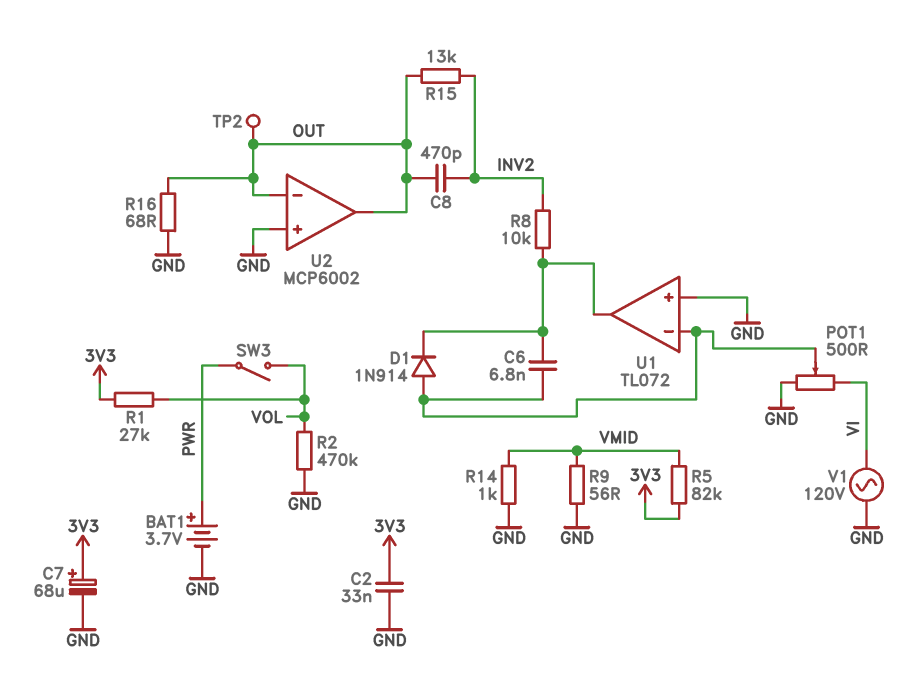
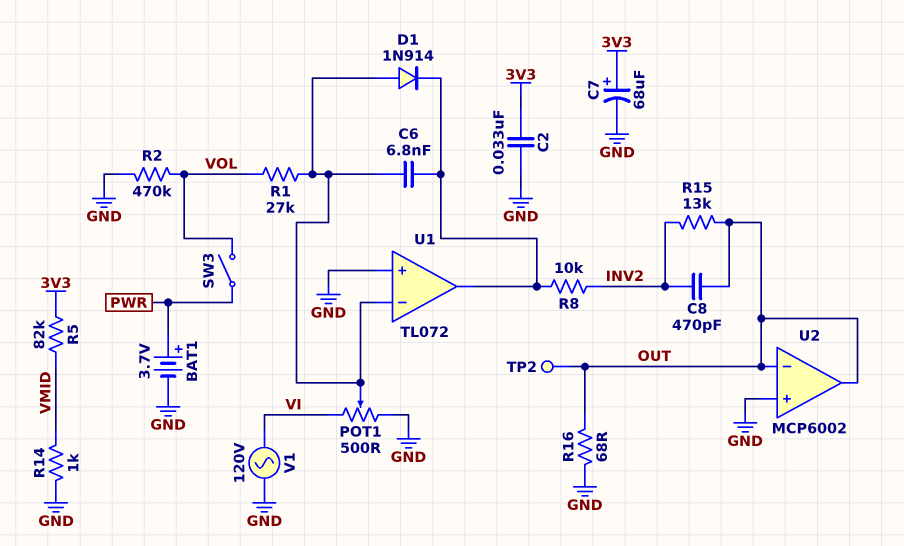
R1: 27k (3V3, VOL) -> 27k (U1/in-, VOL)
R9: 56 (GND, VMID) -> none

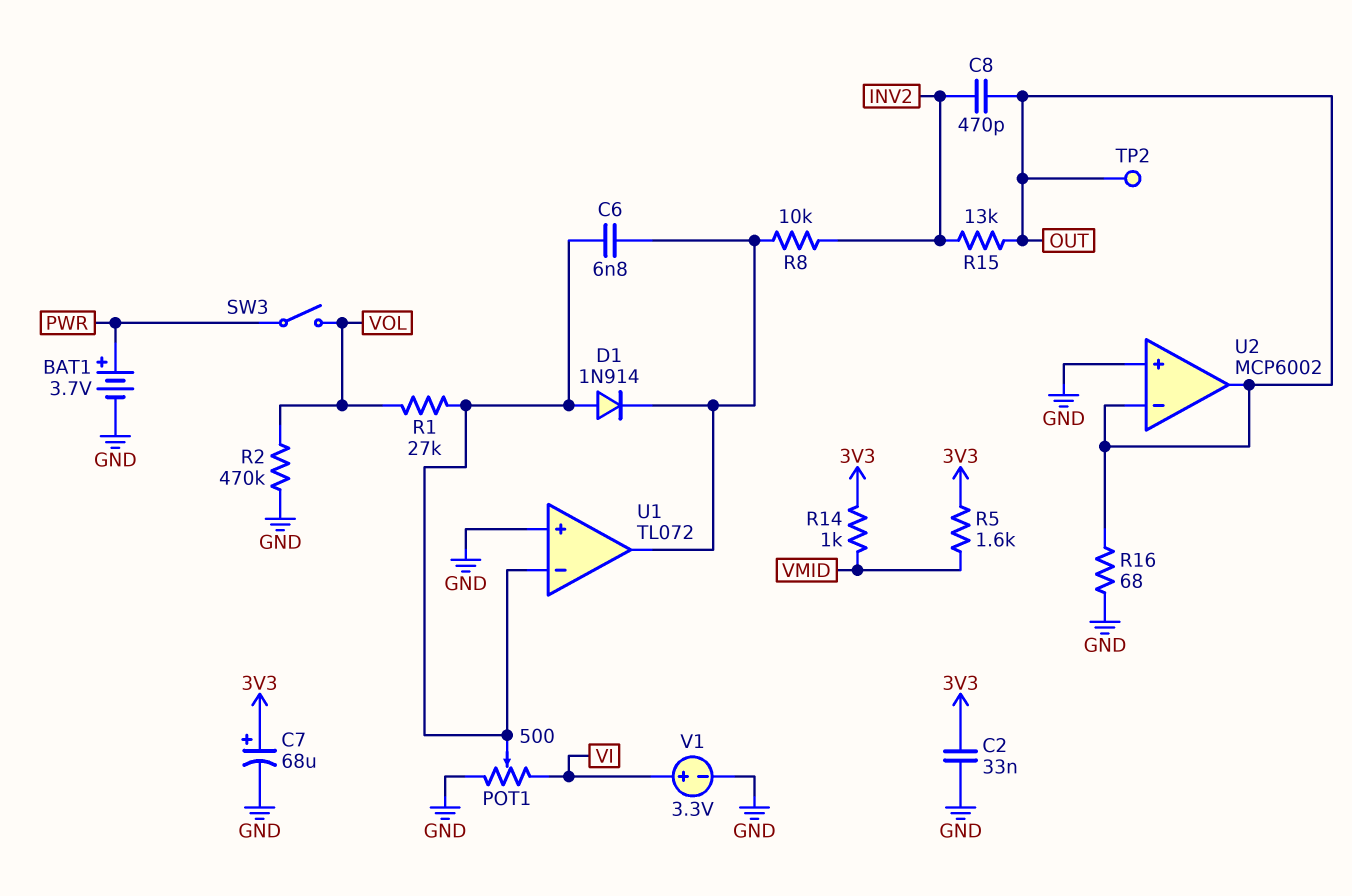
R5: 82k (3V3, VMID) -> 1.6k (3V3, VMID)
R14: 1k (GND, VMID) -> 1k (3V3, VMID)
V1: AC 120V (GND, VI) -> 3.3V (plus VI, minus GND)

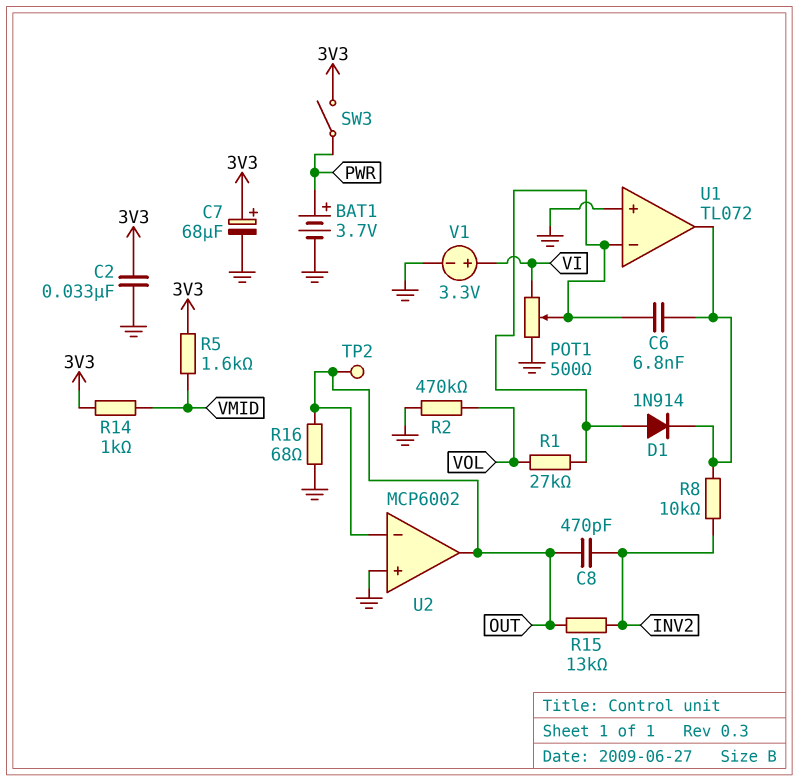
SW3: switch (PWR, VOL) -> switch (3V3, PWR)

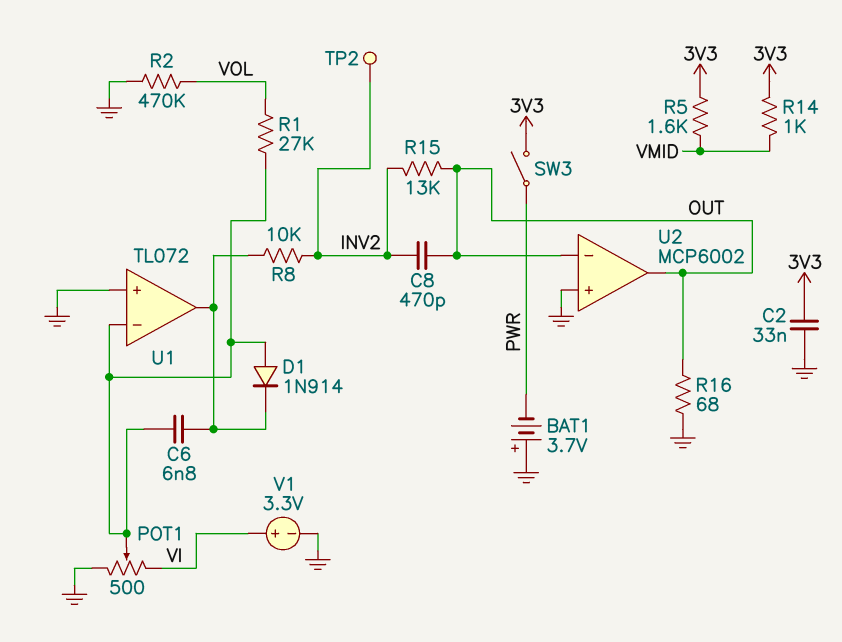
BAT1: 3.7V (plus PWR, minus GND) -> 3.7V (plus GND, minus PWR)
C7: 68uF (plus 3V3, minus GND) -> none
TP2: test point (OUT) -> test point (INV2)

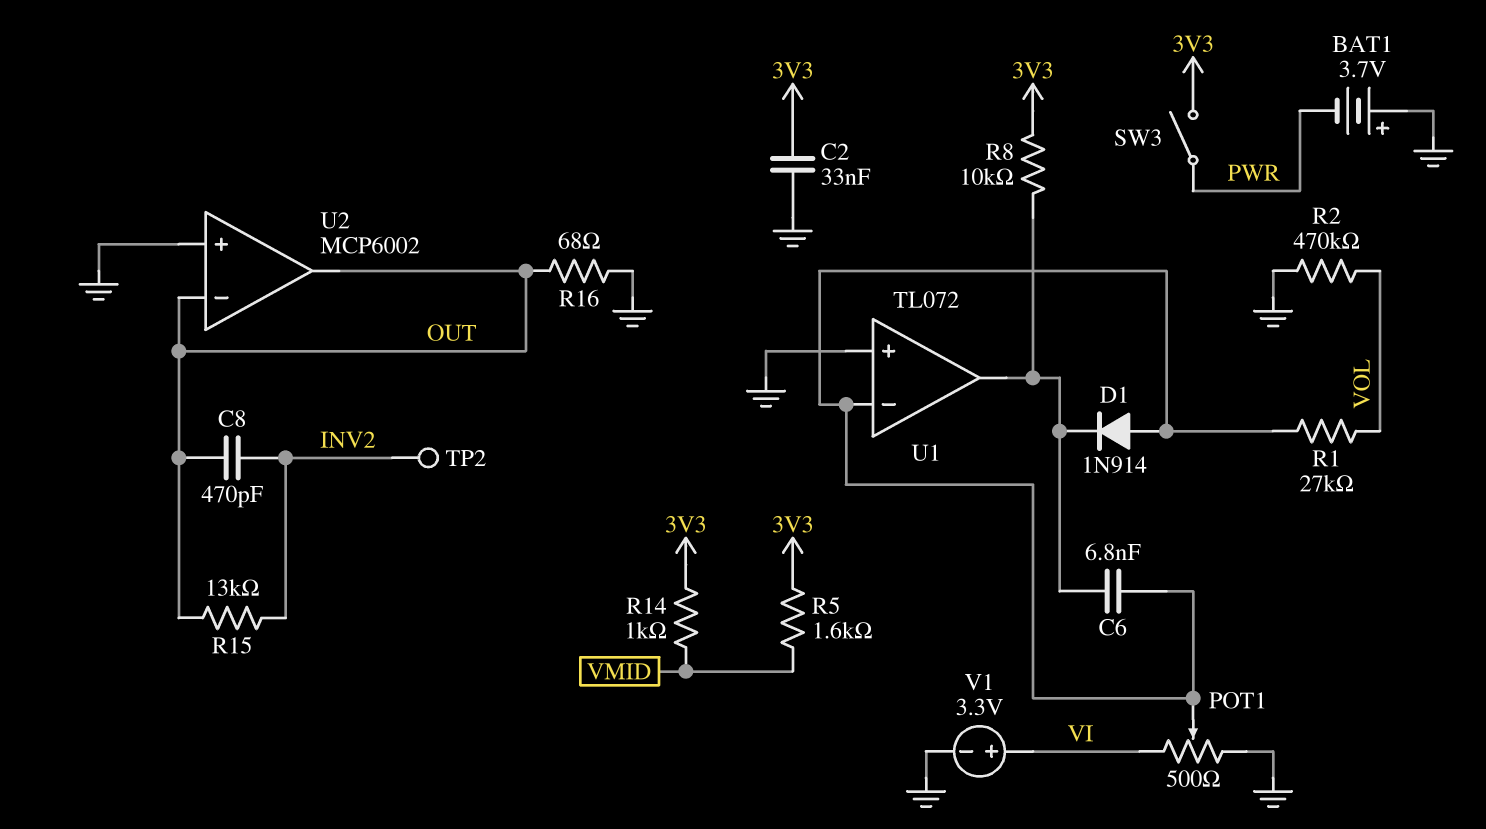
R8: 10k (INV2, U1/out) -> 10k (3V3, U1/out)

